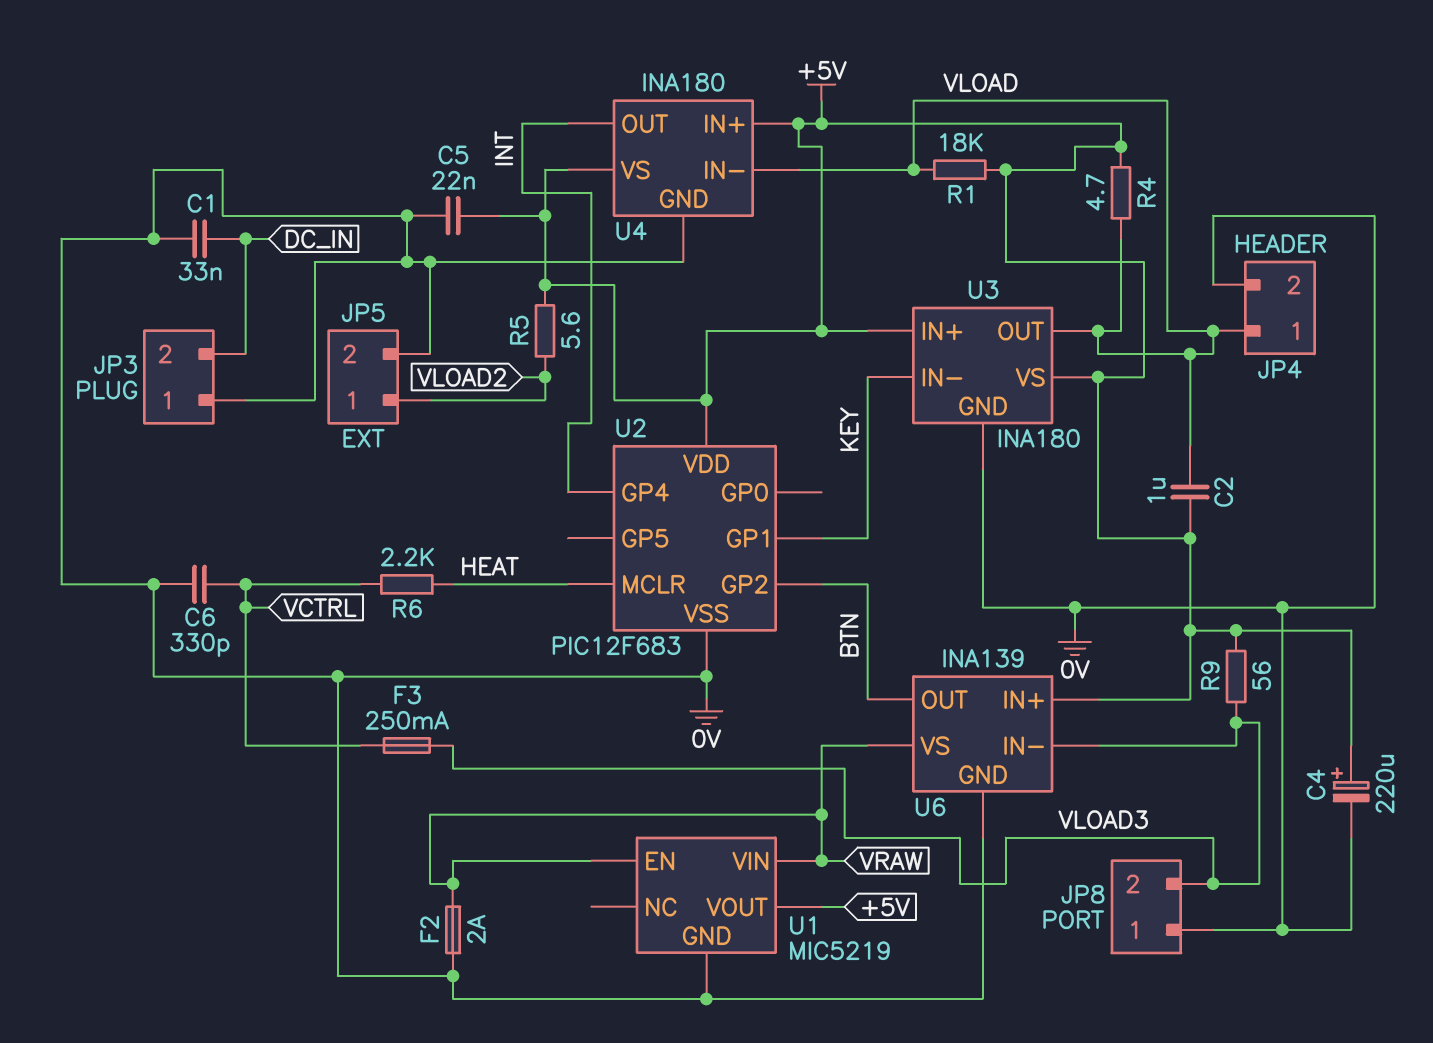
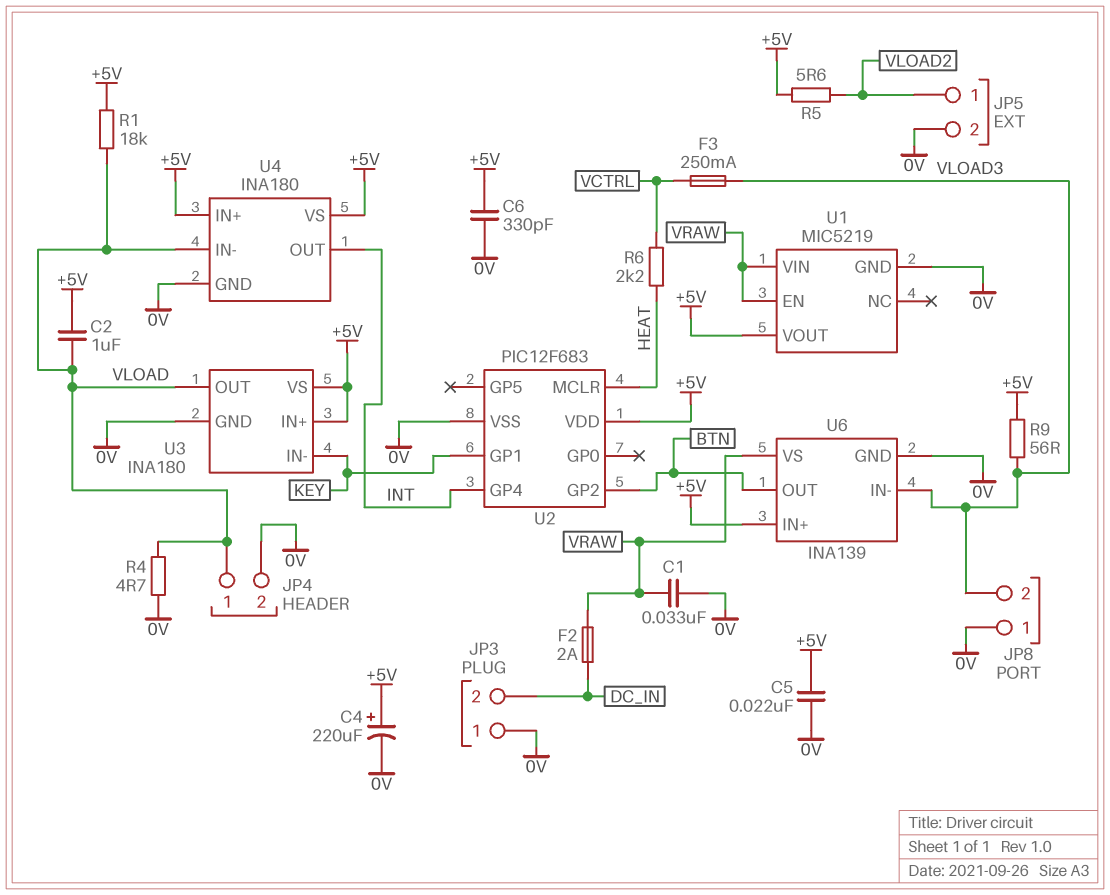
C1: 33nF (0V, DC_IN) -> 33nF (0V, VRAW)
C6: 330pF (0V, VCTRL) -> 330pF (+5V, 0V)
F2: 2A (0V, VRAW) -> 2A (DC_IN, VRAW)
R4: 4.7 (+5V, VLOAD) -> 4.7 (0V, VLOAD)

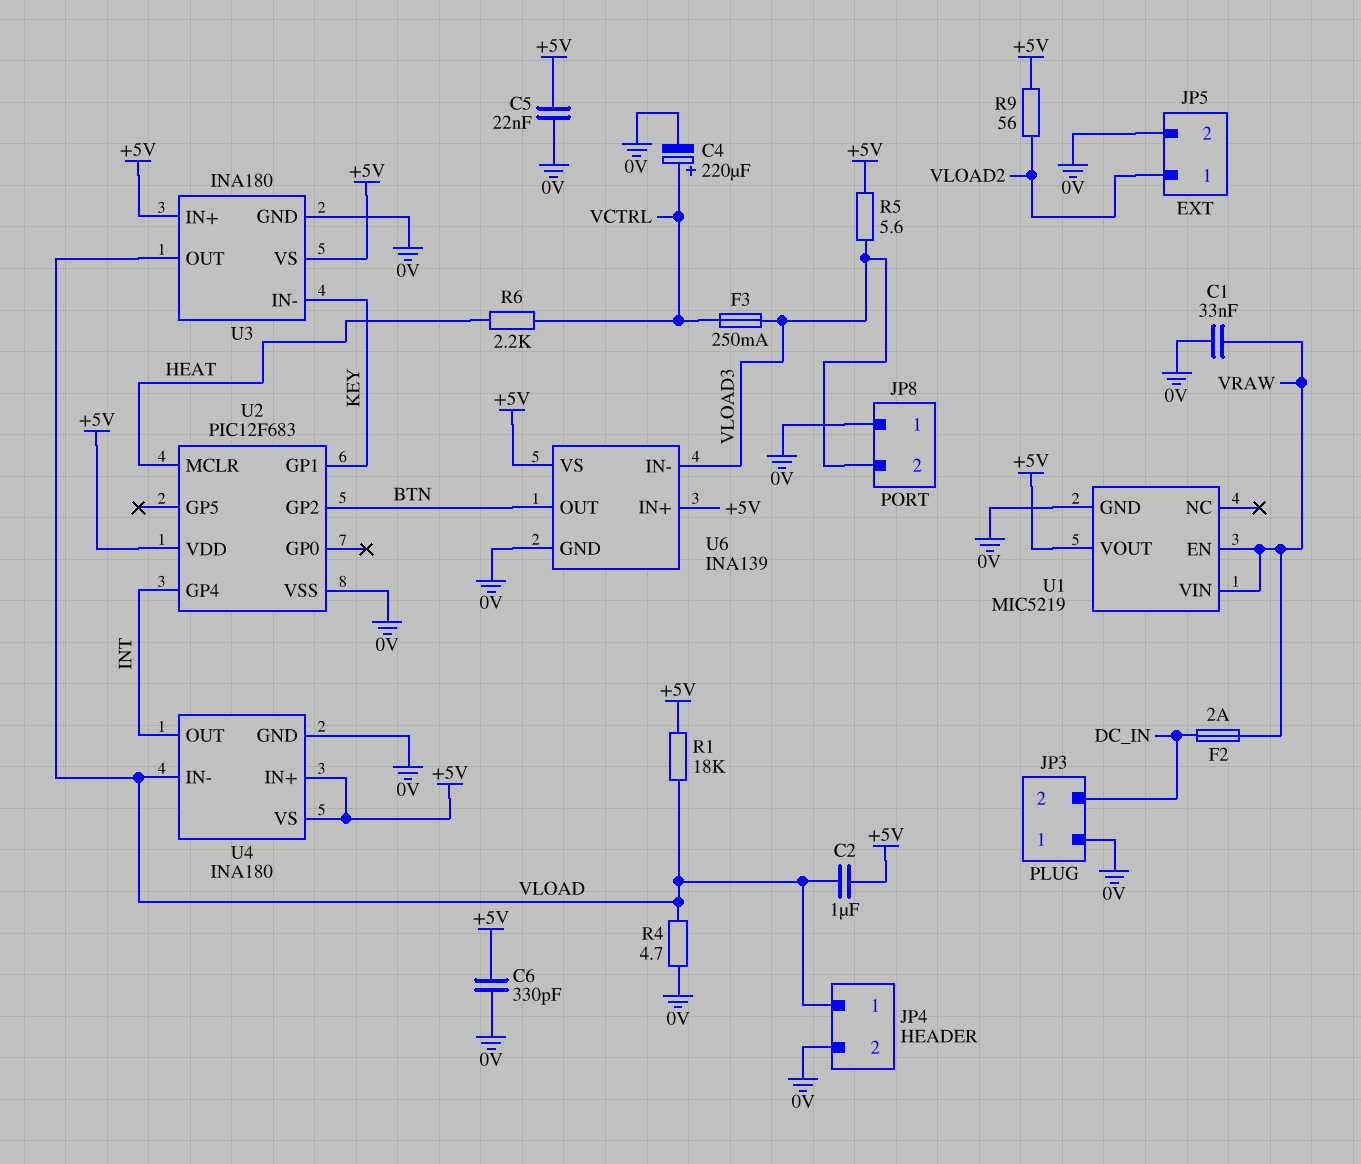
C4: 220uF (plus +5V, minus 0V) -> 220uF (plus VCTRL, minus 0V)
R5: 5.6 (+5V, VLOAD2) -> 5.6 (+5V, VLOAD3)
R9: 56 (+5V, VLOAD3) -> 56 (+5V, VLOAD2)
U6 pin VS: VRAW -> +5V

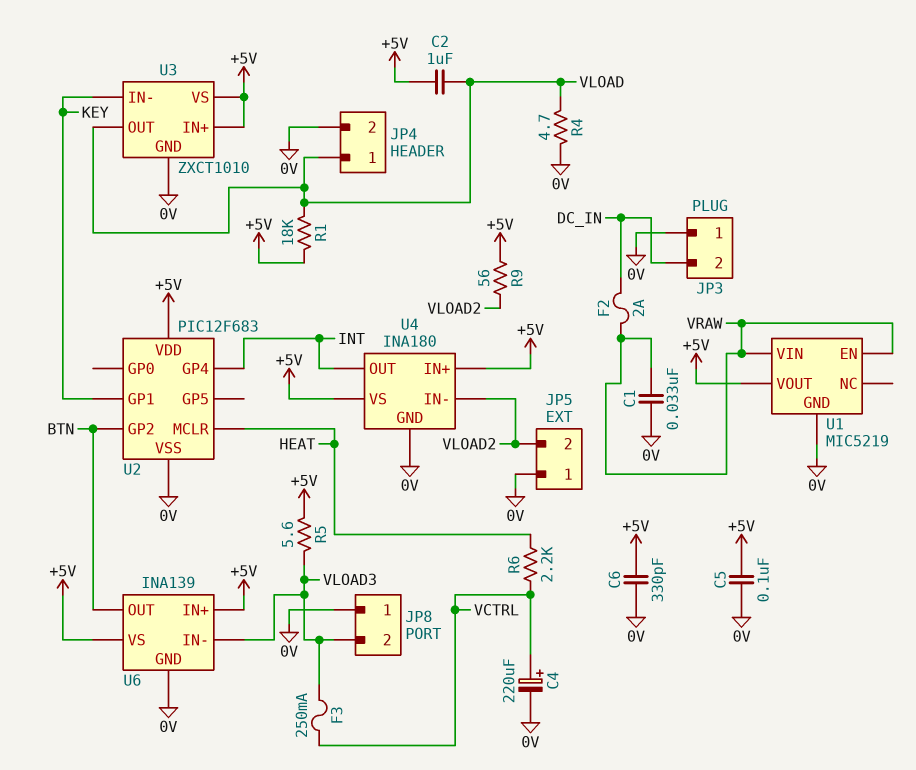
C5: 22nF (+5V, 0V) -> 100nF (+5V, 0V)
JP5 pin 1: VLOAD2 -> 0V
JP5 pin 2: 0V -> VLOAD2
U3: INA180 -> ZXCT1010
U4 pin IN-: VLOAD -> VLOAD2

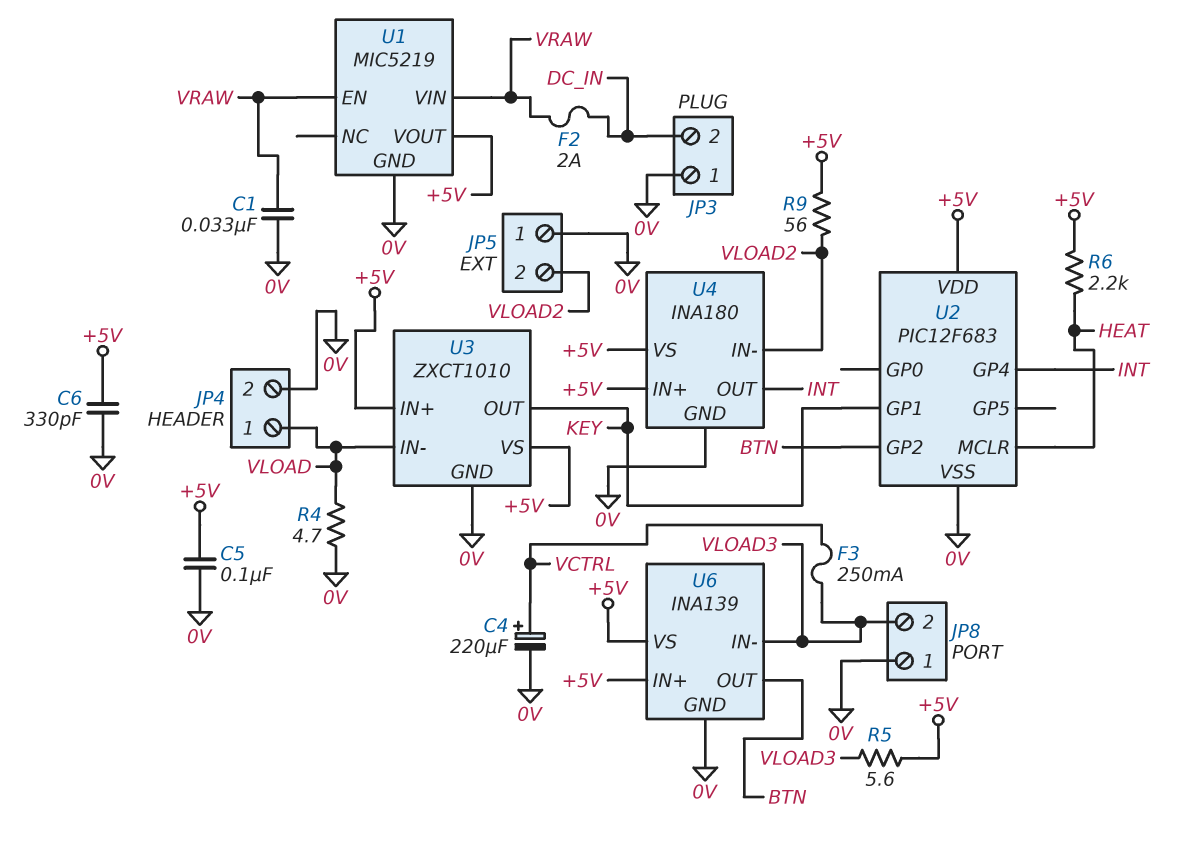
C2: 1uF (+5V, VLOAD) -> none
R1: 18k (+5V, VLOAD) -> none
R6: 2.2k (HEAT, VCTRL) -> 2.2k (+5V, HEAT)
U3 pin IN-: KEY -> VLOAD
U3 pin OUT: VLOAD -> KEY

